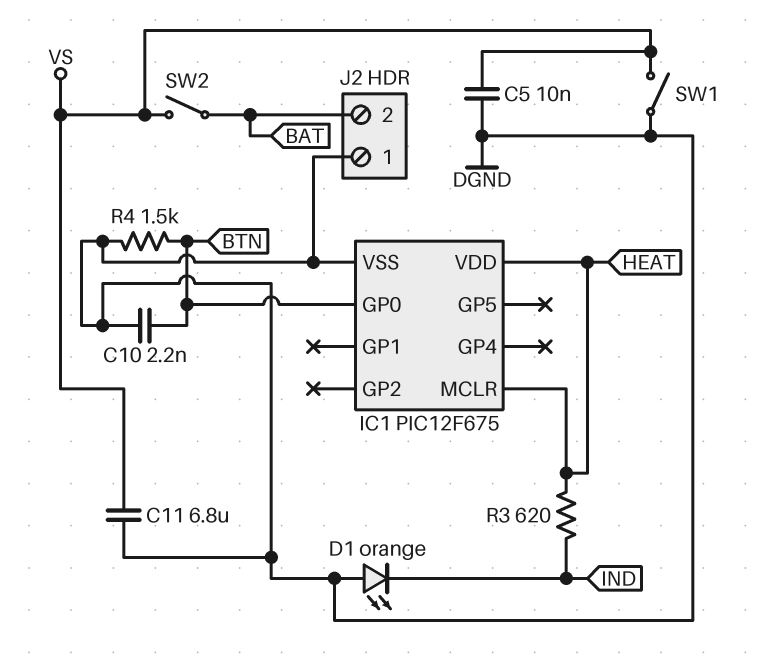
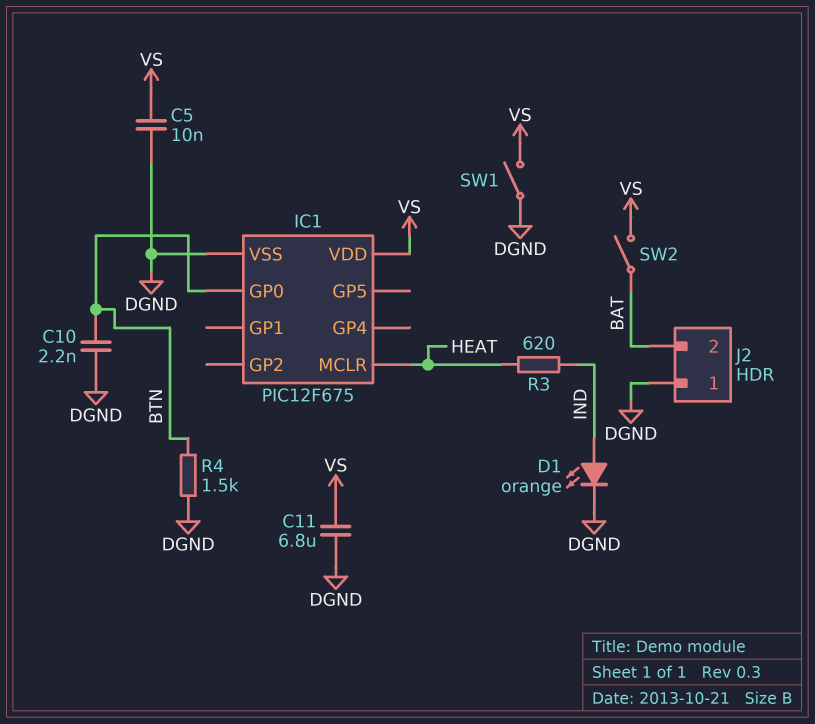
D1: LED orange (A DGND, K IND) -> LED orange (A IND, K DGND)
IC1 pin VDD: HEAT -> VS

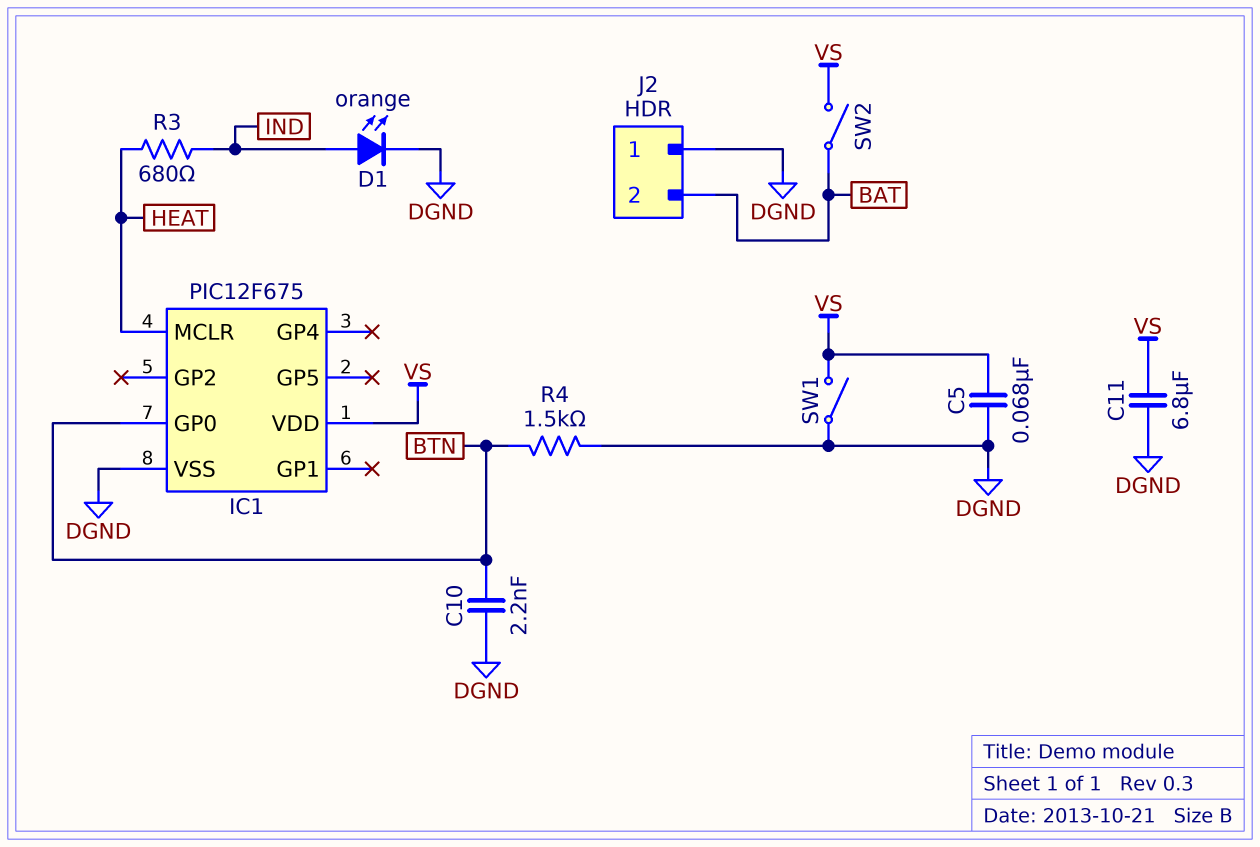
C5: 10nF (DGND, VS) -> 68nF (DGND, VS)
R3: 620 (HEAT, IND) -> 680 (HEAT, IND)

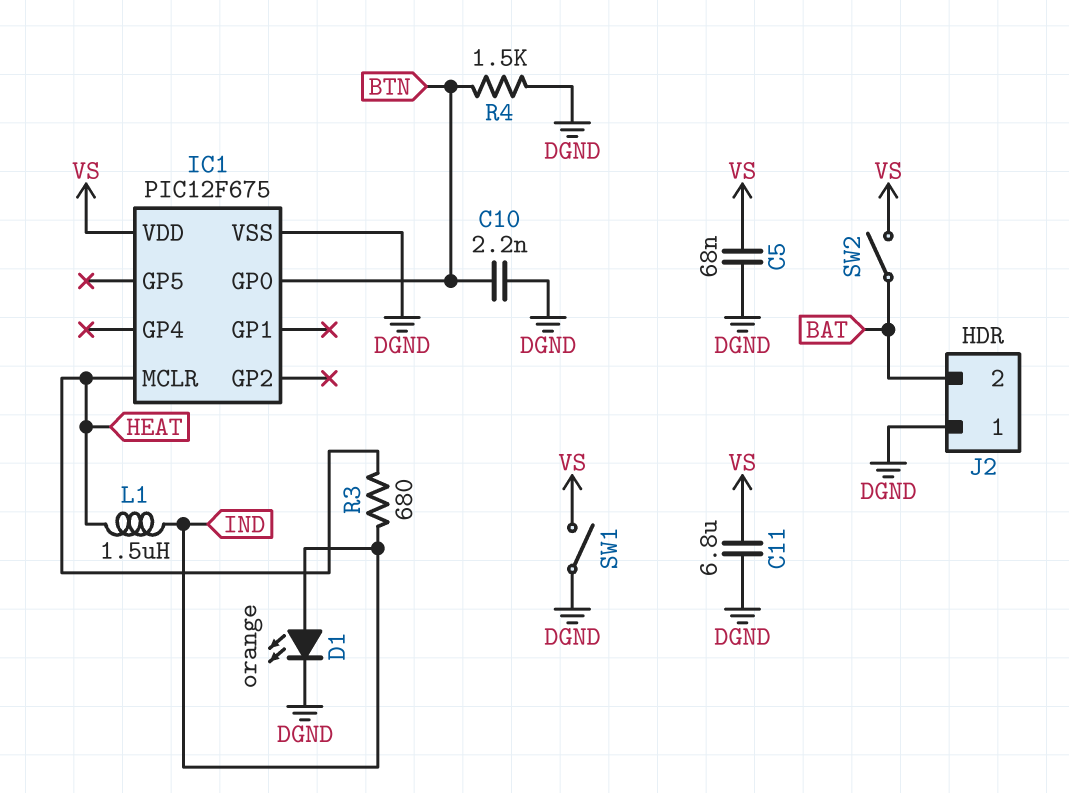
L1: none -> 1.5uH (HEAT, IND)

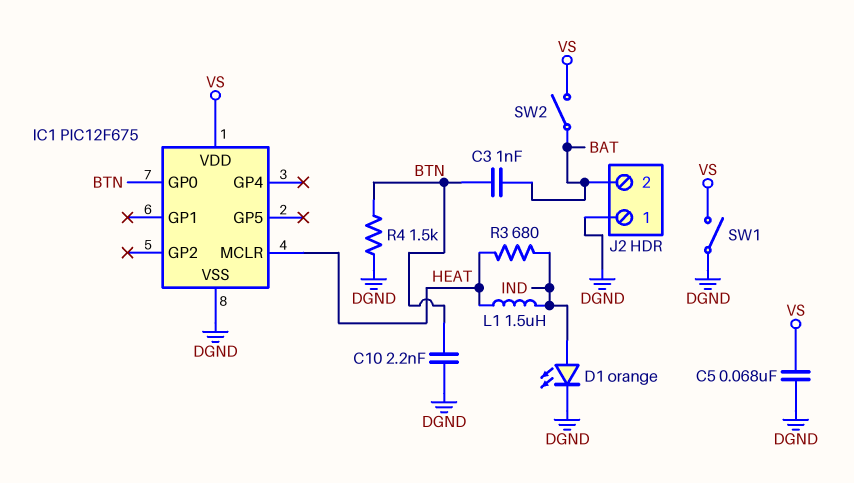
C3: none -> 1nF (BAT, BTN)
C11: 6.8uF (DGND, VS) -> none

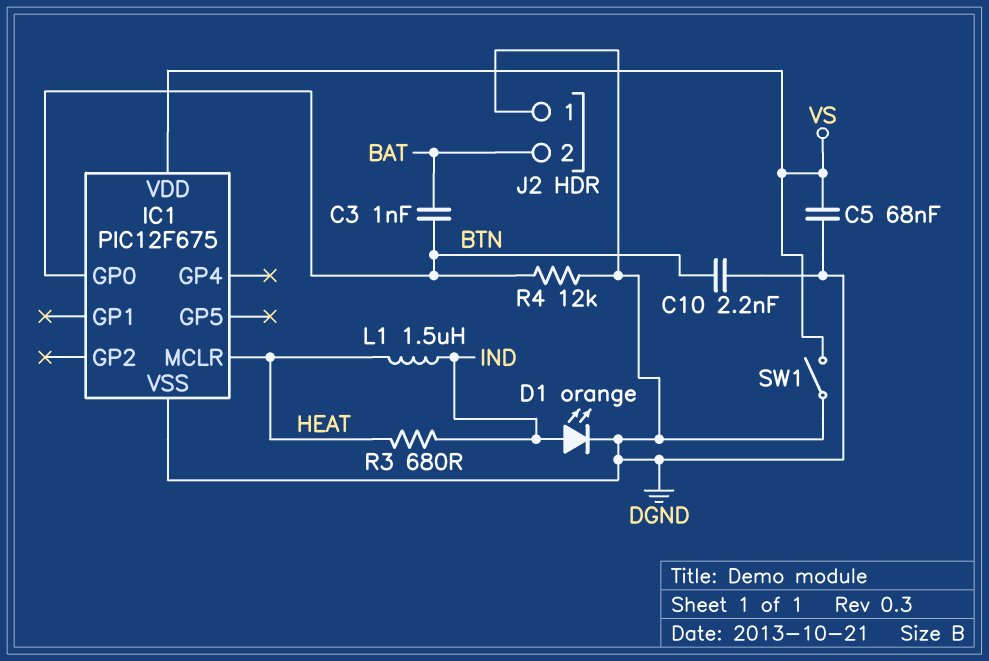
R4: 1.5k (BTN, DGND) -> 12k (BTN, DGND)
SW2: switch (BAT, VS) -> none

